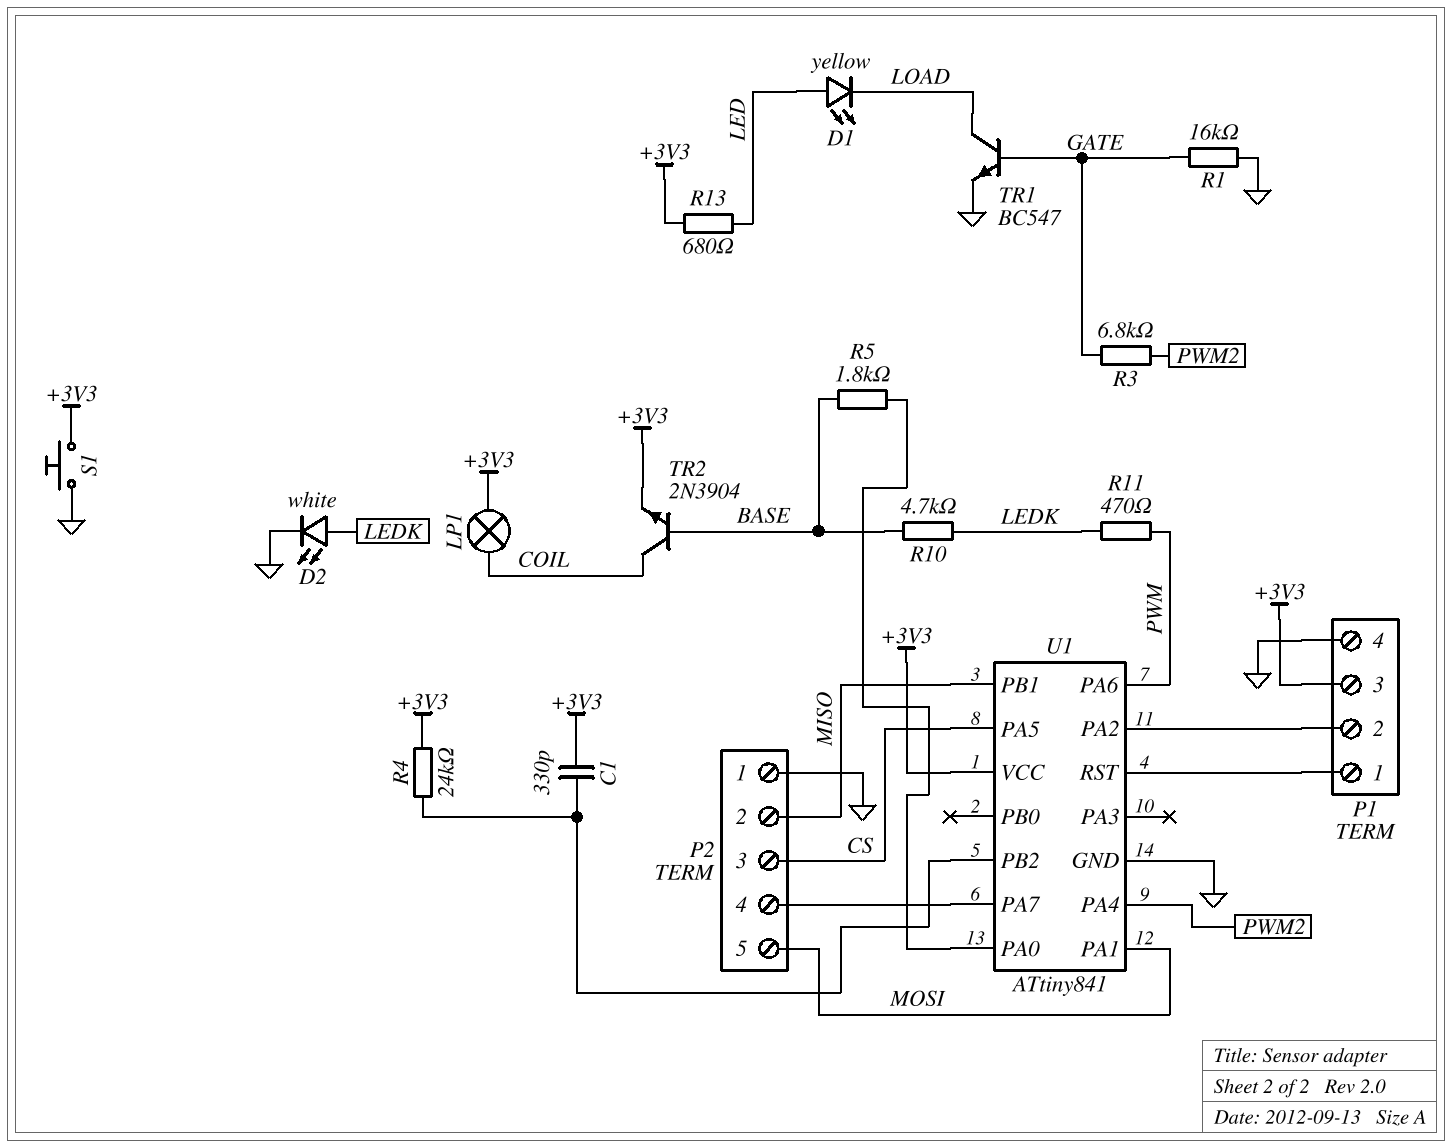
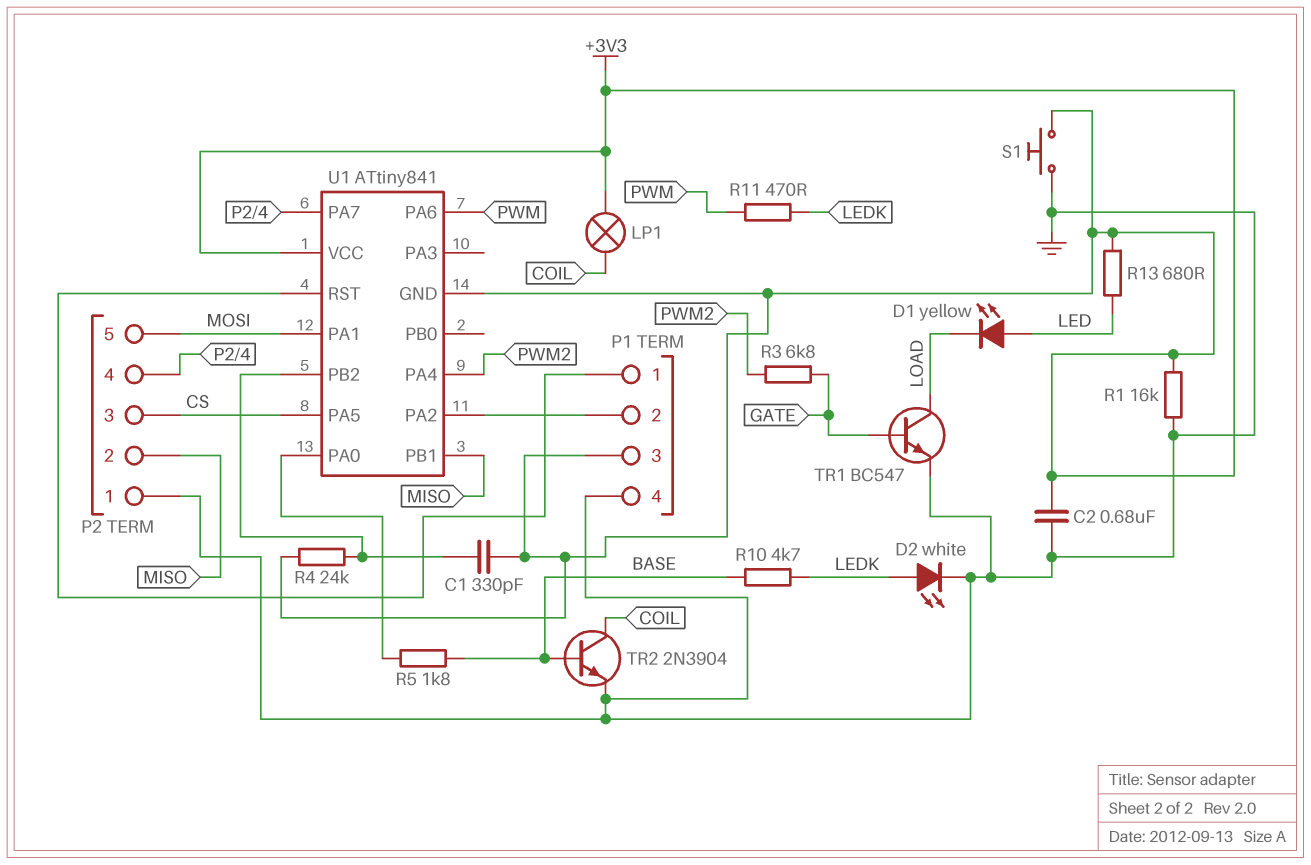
C2: none -> 680nF (+3V3, GND)
R1: 16k (GATE, GND) -> 16k (+3V3, GND)
TR2: NPN 2N3904 (B BASE, C COIL, E +3V3) -> NPN 2N3904 (B BASE, C COIL, E GND)
U1 pin GND: GND -> +3V3

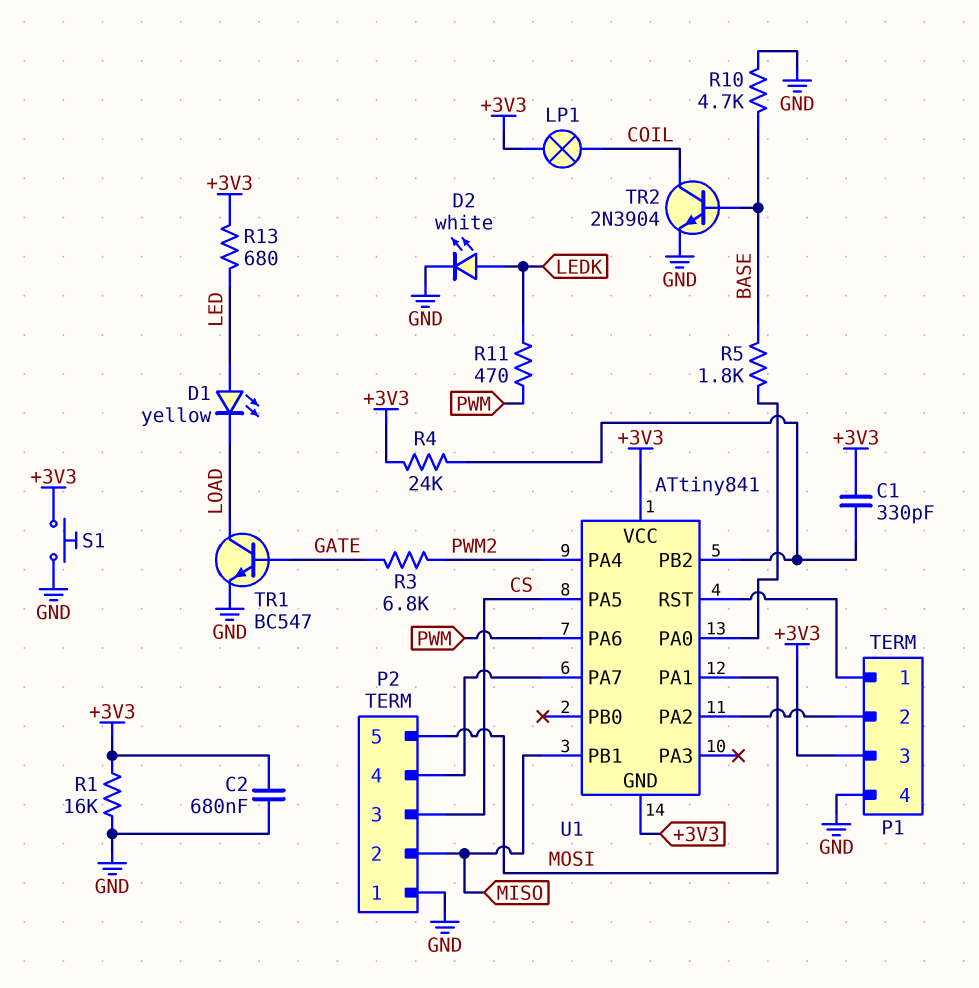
R10: 4.7k (BASE, LEDK) -> 4.7k (BASE, GND)

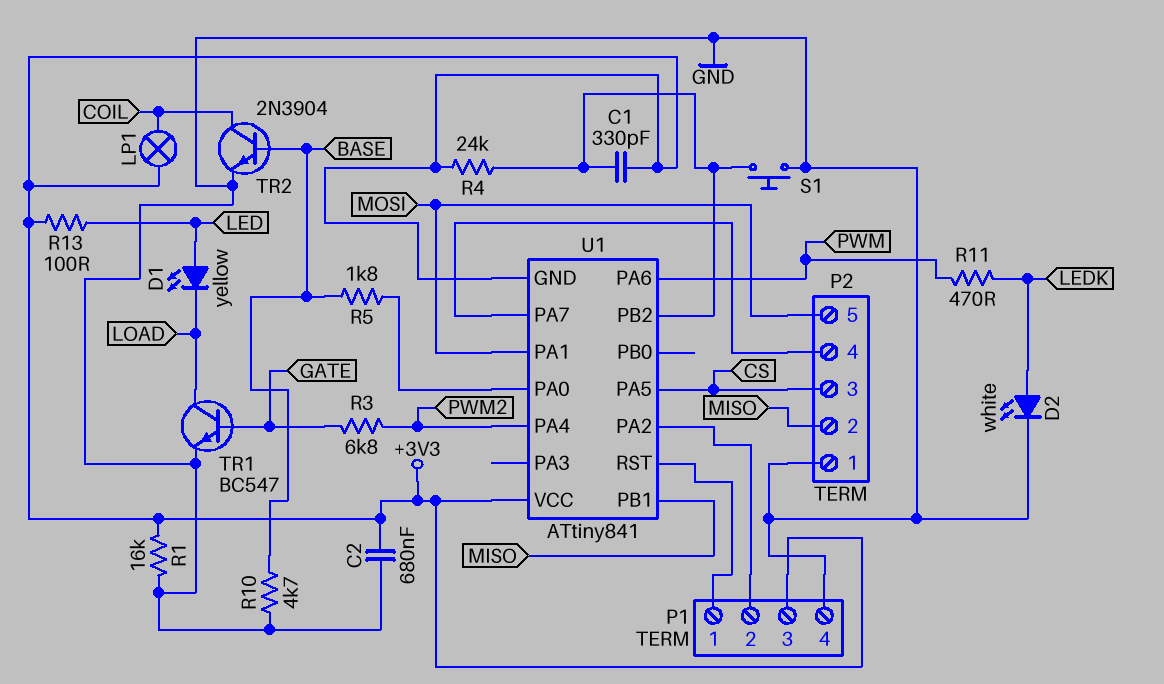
R13: 680 (+3V3, LED) -> 100 (+3V3, LED)
S1: button (+3V3, GND) -> button (GND, U1/PB2)

